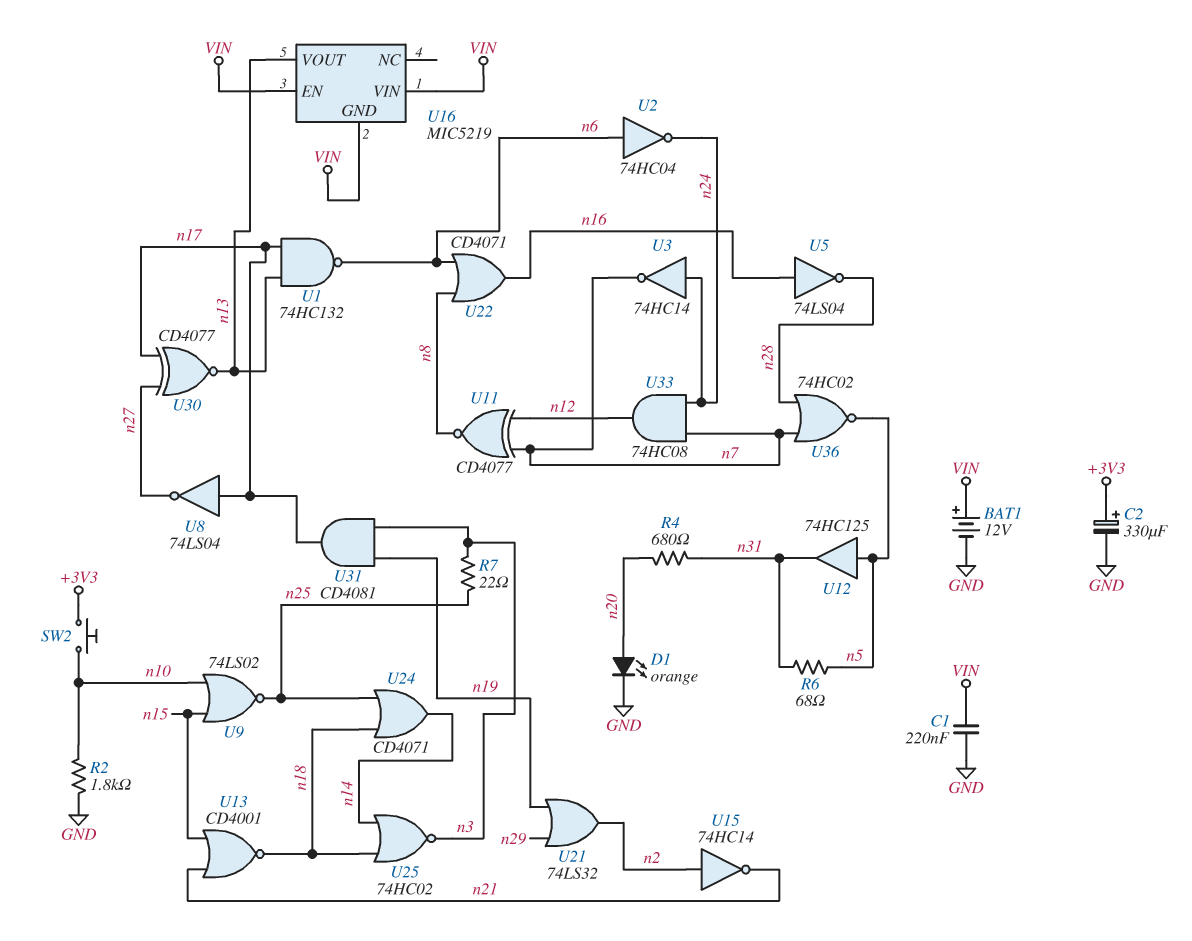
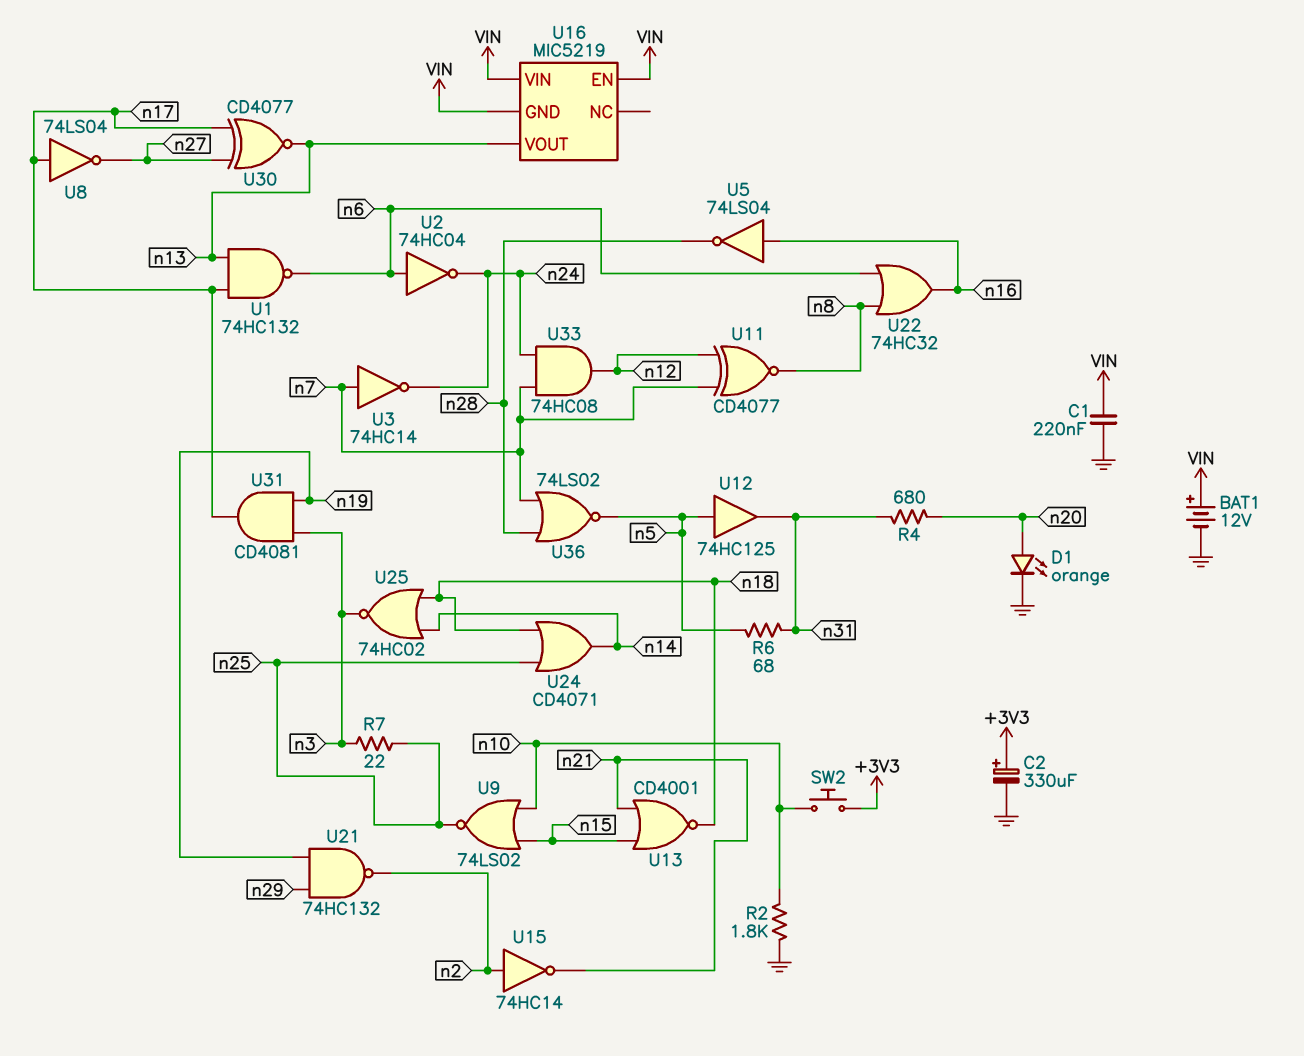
U3: NOT 74HC14 (in n24, out n7) -> NOT 74HC14 (in n7, out n24)
U21: OR 74LS32 (in n19, in n29, out n2) -> NAND 74HC132 (in n19, in n29, out n2)
U22: OR CD4071 (in n6, in n8, out n16) -> OR 74HC32 (in n6, in n8, out n16)
U36: NOR 74HC02 (in n7, in n28, out n5) -> NOR 74LS02 (in n7, in n28, out n5)

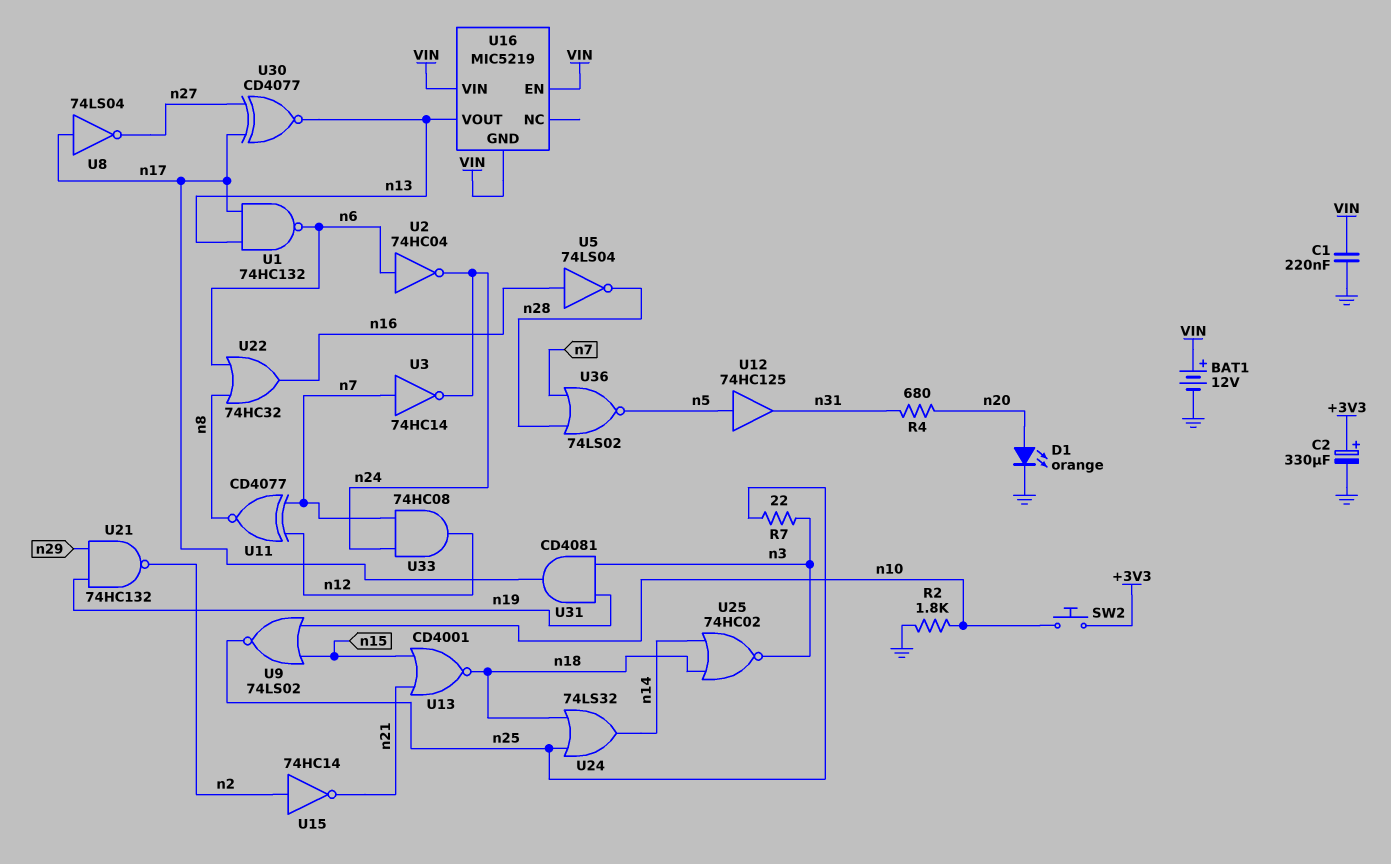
R6: 68 (n5, n31) -> none
U24: OR CD4071 (in n18, in n25, out n14) -> OR 74LS32 (in n18, in n25, out n14)

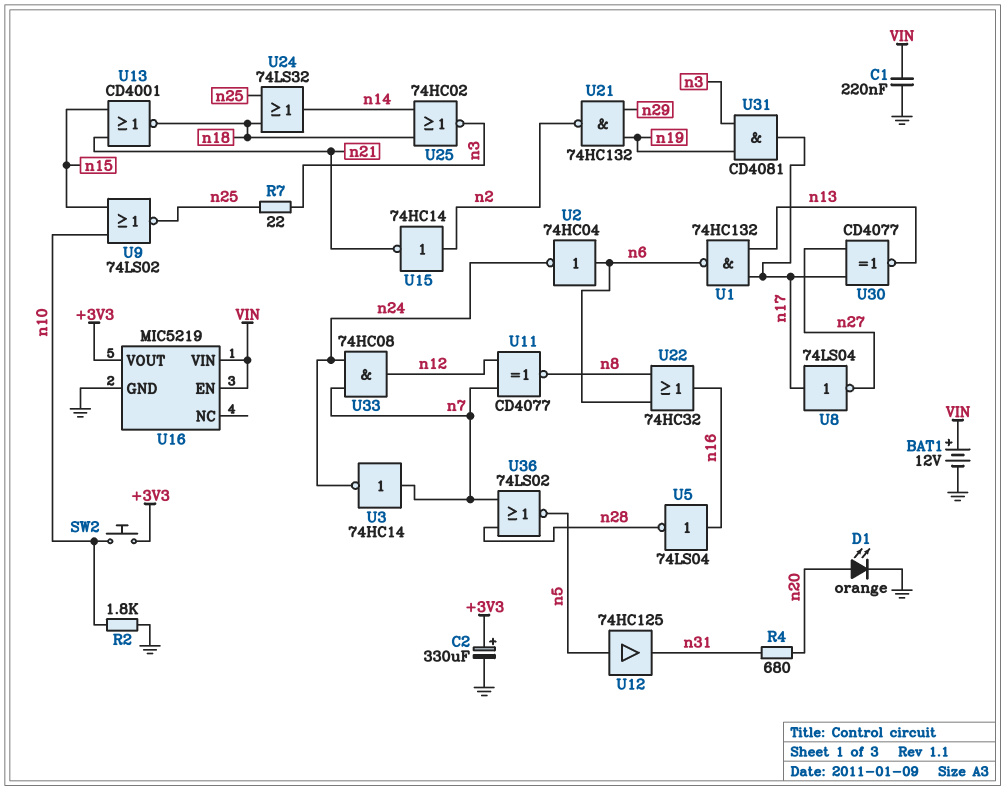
U16 pin GND: VIN -> GND
U16 pin VOUT: n13 -> +3V3

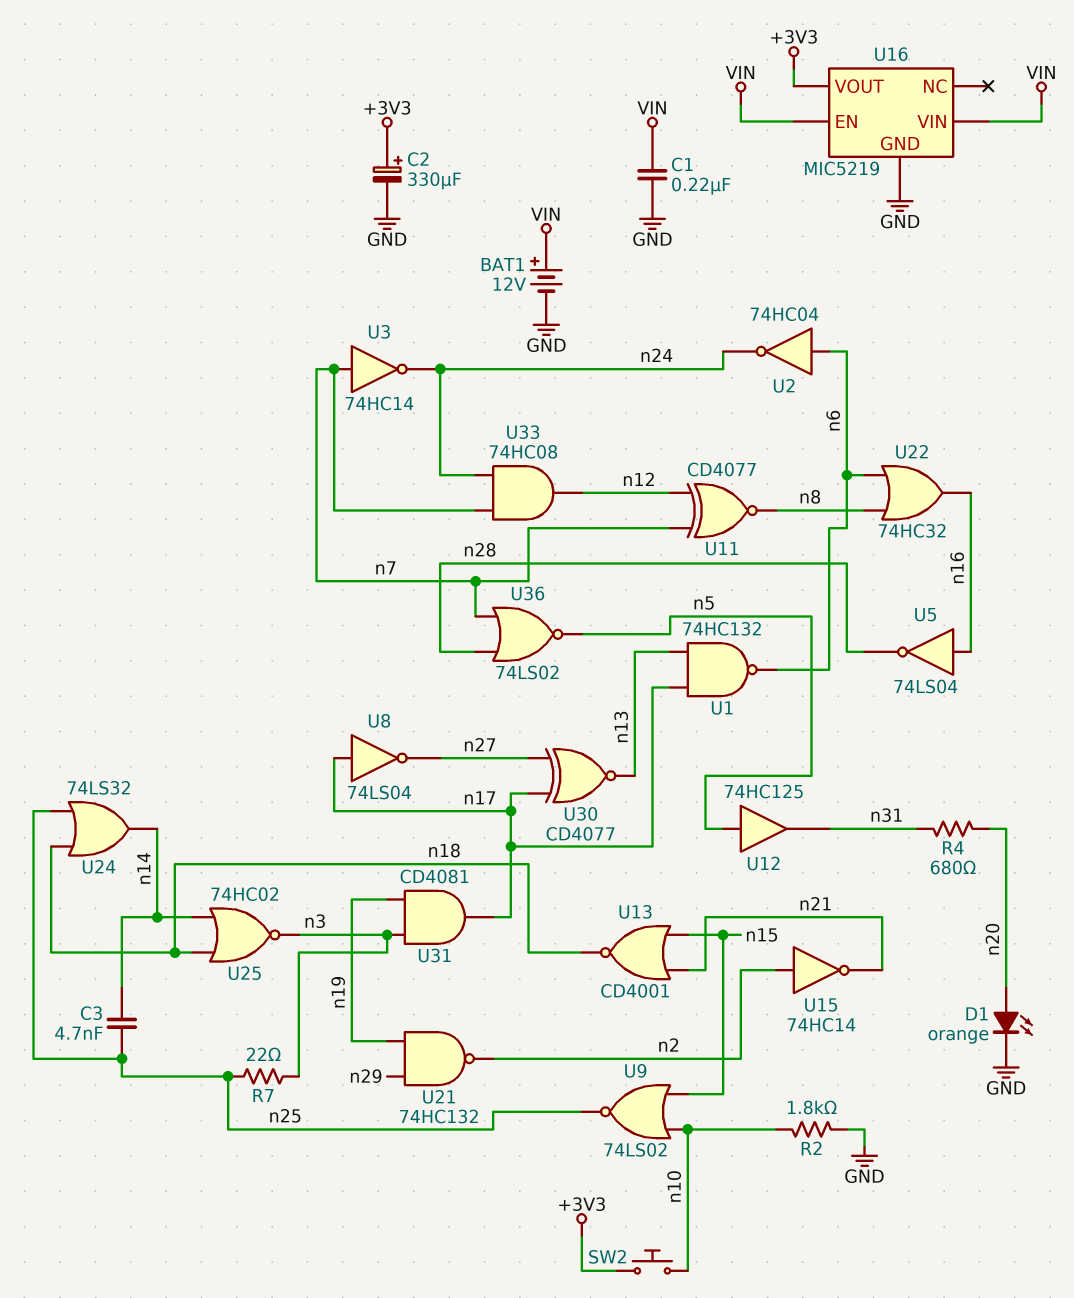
C3: none -> 4.7nF (n14, n25)

